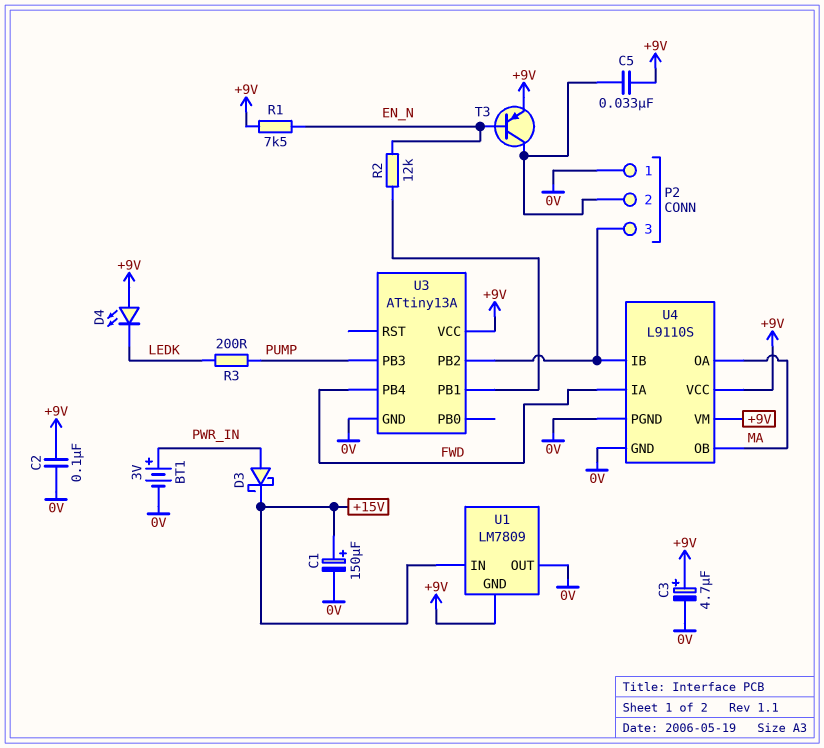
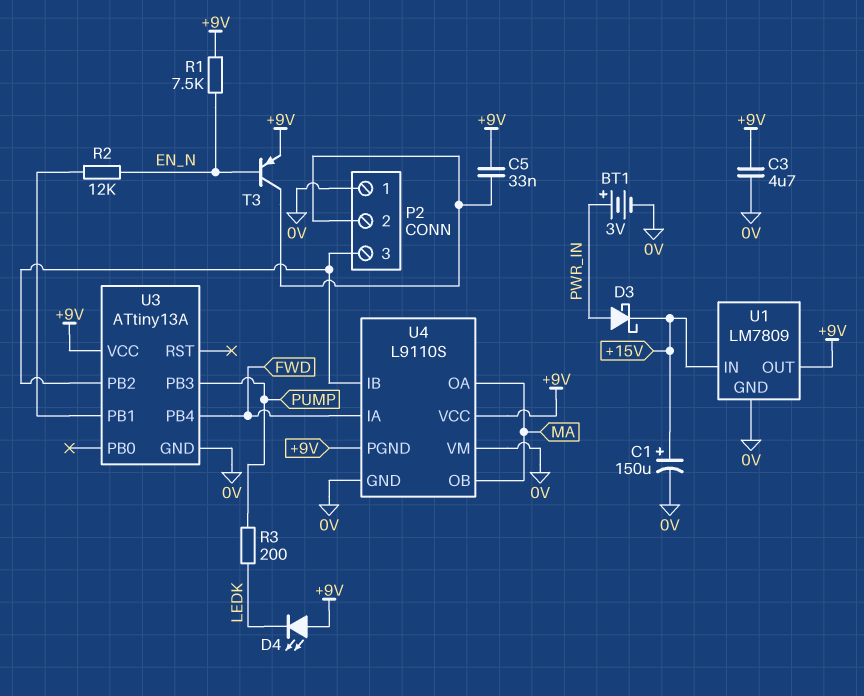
C2: 100nF (+9V, 0V) -> none
C3: 4.7uF (plus +9V, minus 0V) -> 4.7uF (+9V, 0V)
U1 pin GND: +9V -> 0V
U1 pin OUT: 0V -> +9V
U4 pin PGND: 0V -> +9V
U4 pin VM: +9V -> 0V

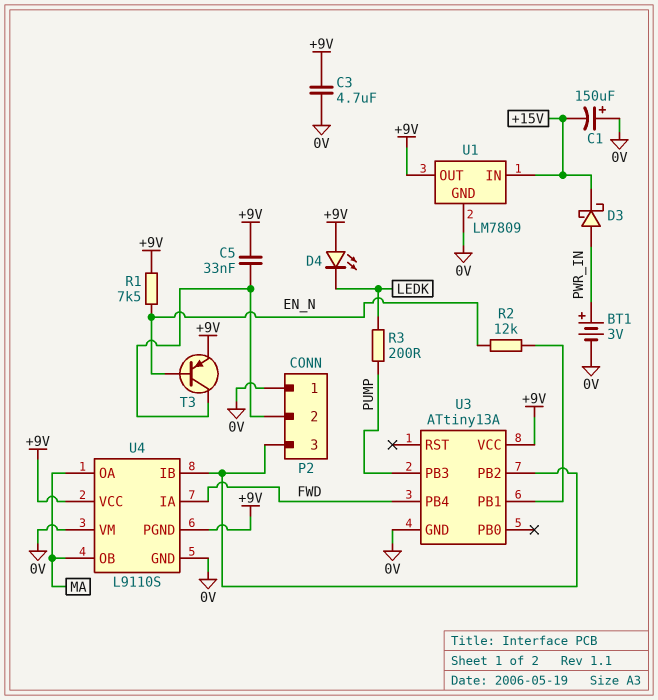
C1: 150uF (plus +15V, minus 0V) -> 150uF (plus 0V, minus +15V)

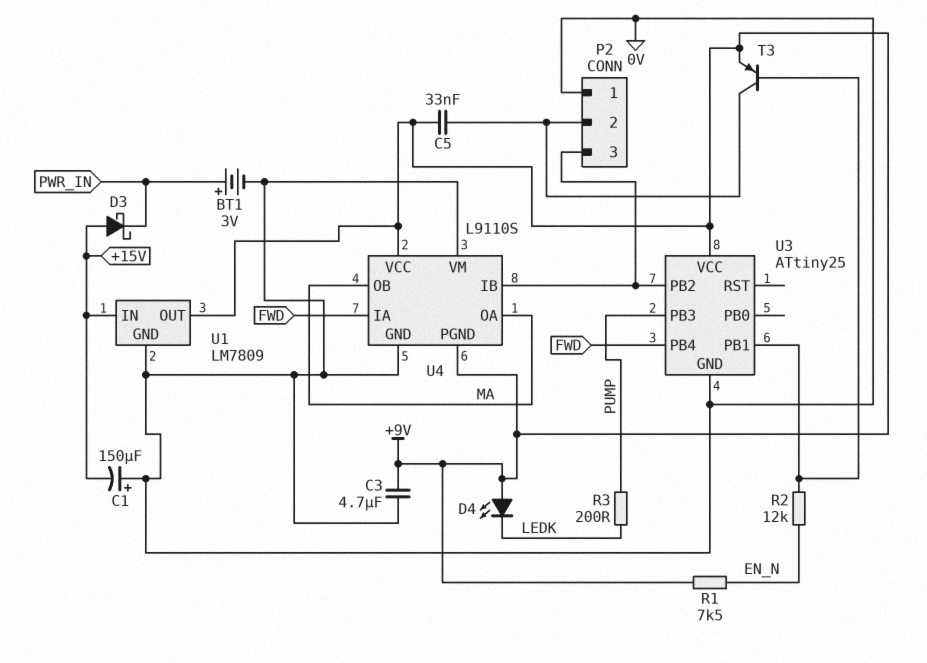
D3: schottky (A PWR_IN, K +15V) -> schottky (A +15V, K PWR_IN)
T3: PNP (B EN_N, C P2/2, E +9V) -> PNP (B U3/PB1, C P2/2, E +9V)
U3: ATtiny13A -> ATtiny25

